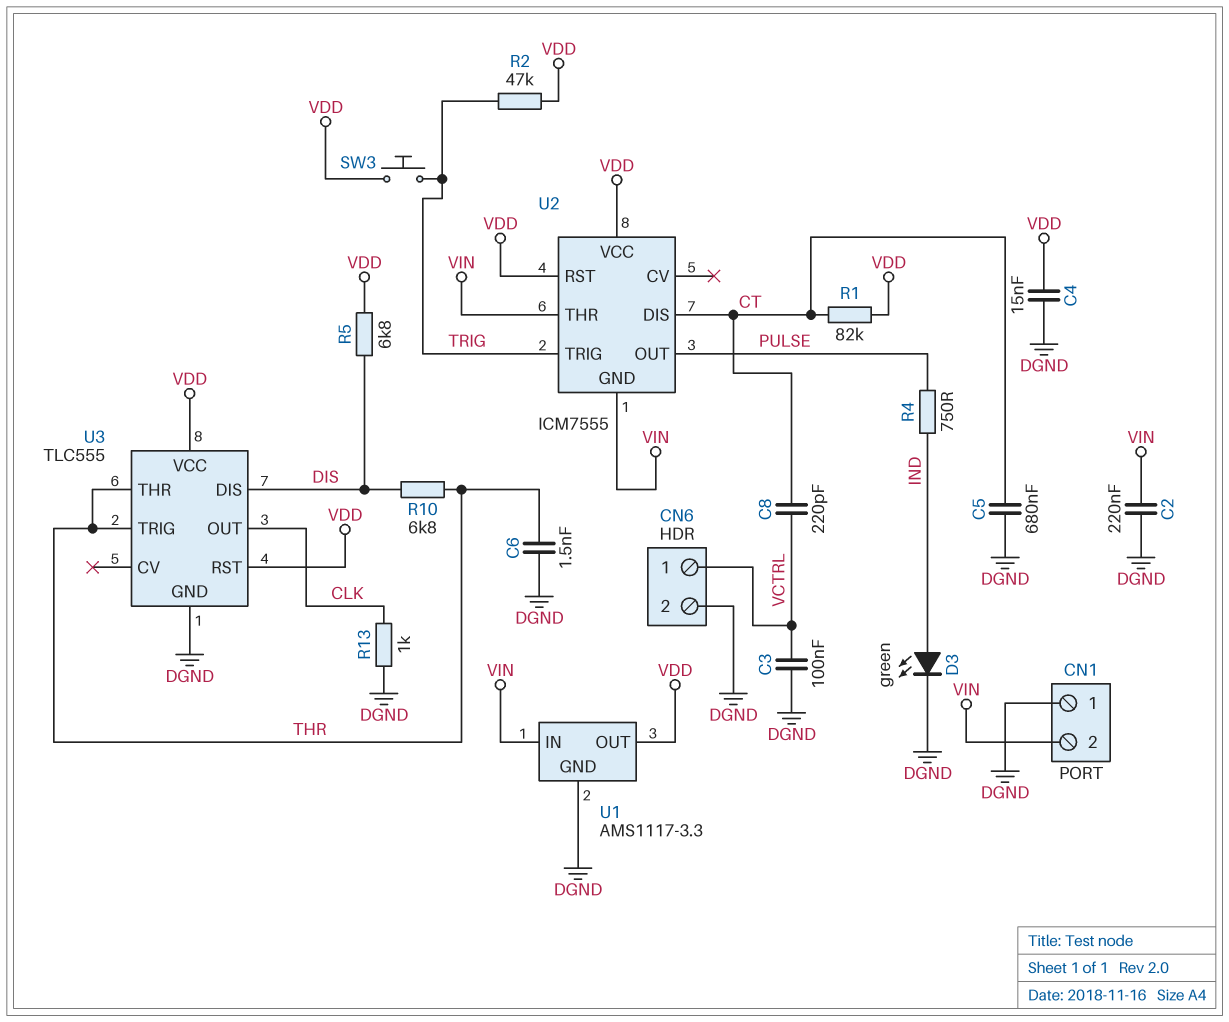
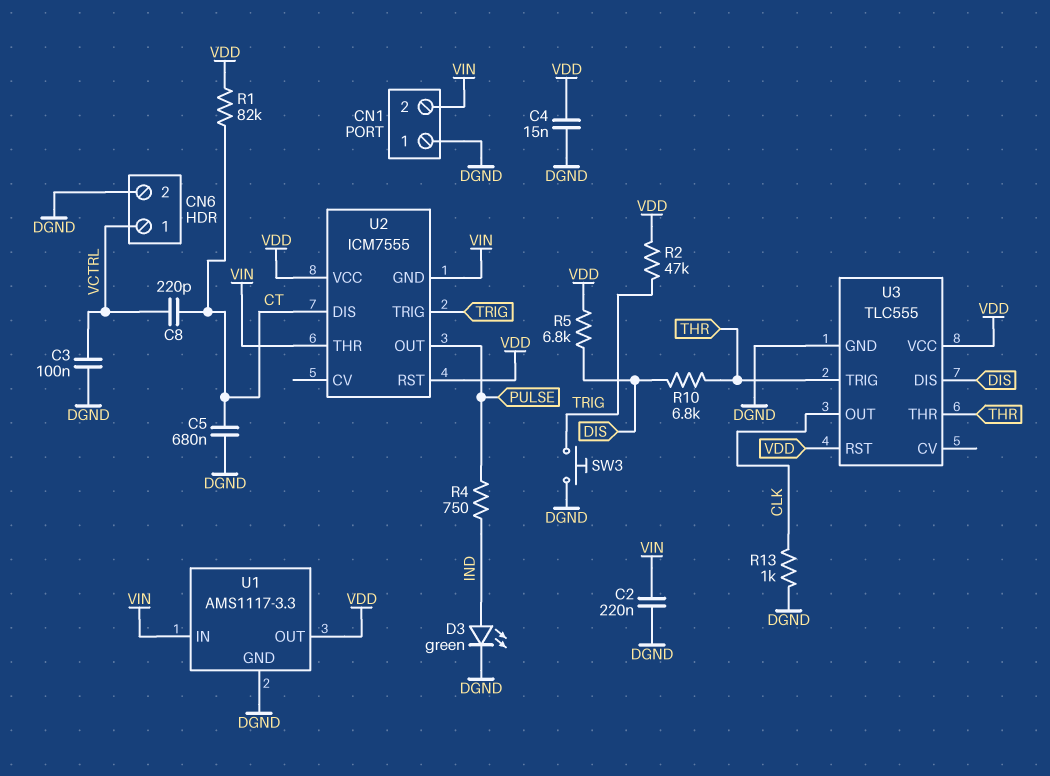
C6: 1.5nF (DGND, THR) -> none
SW3: button (TRIG, VDD) -> button (DGND, TRIG)

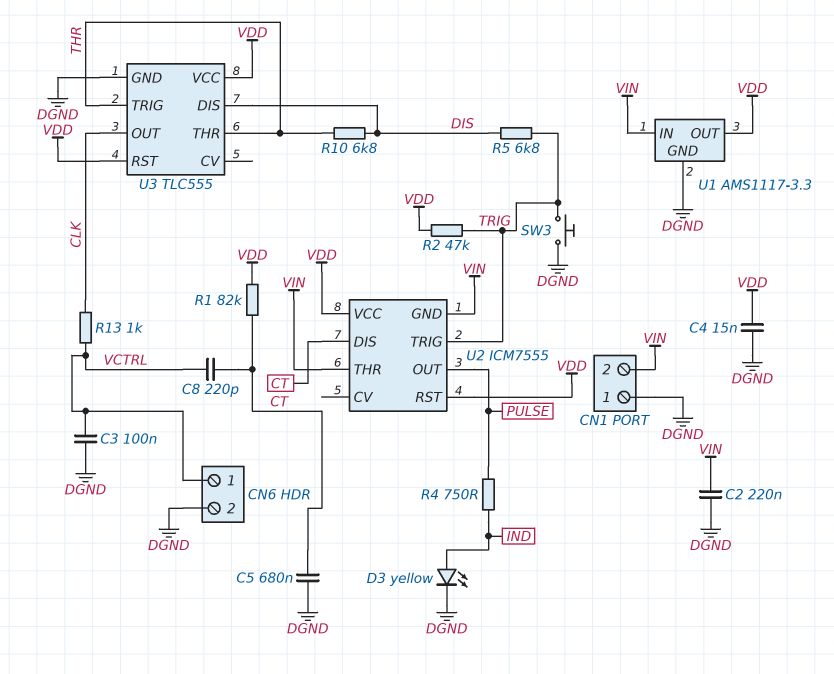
D3: LED green (A IND, K DGND) -> LED yellow (A IND, K DGND)
R5: 6.8k (DIS, VDD) -> 6.8k (DIS, TRIG)
R13: 1k (CLK, DGND) -> 1k (CLK, VCTRL)

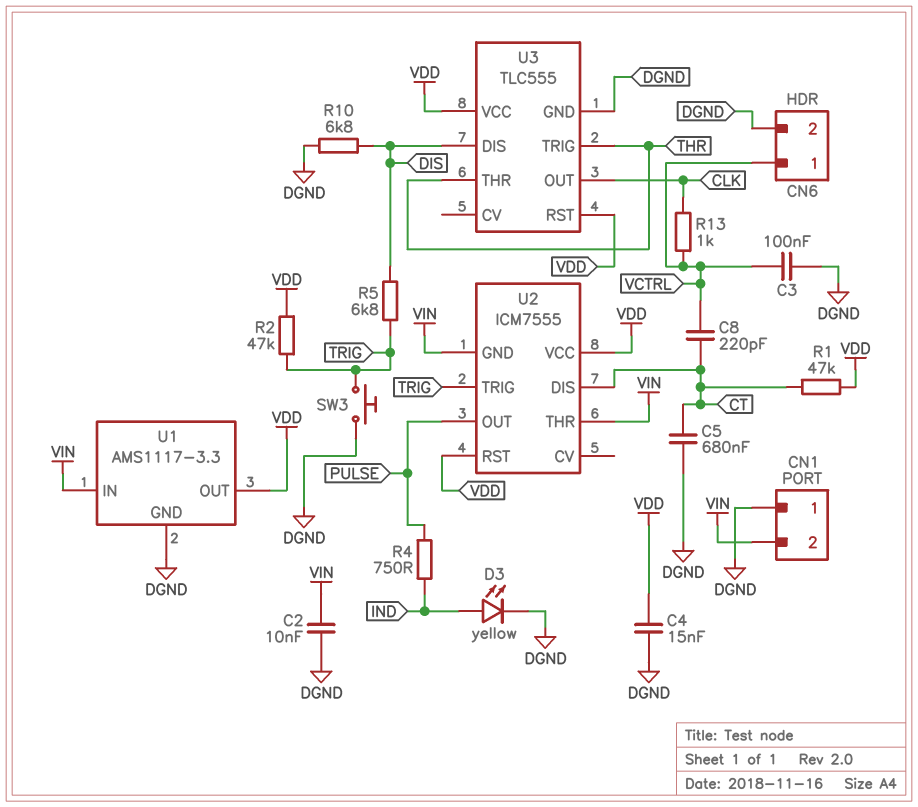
C2: 220nF (DGND, VIN) -> 10nF (DGND, VIN)
R1: 82k (CT, VDD) -> 47k (CT, VDD)
R10: 6.8k (DIS, THR) -> 6.8k (DGND, DIS)

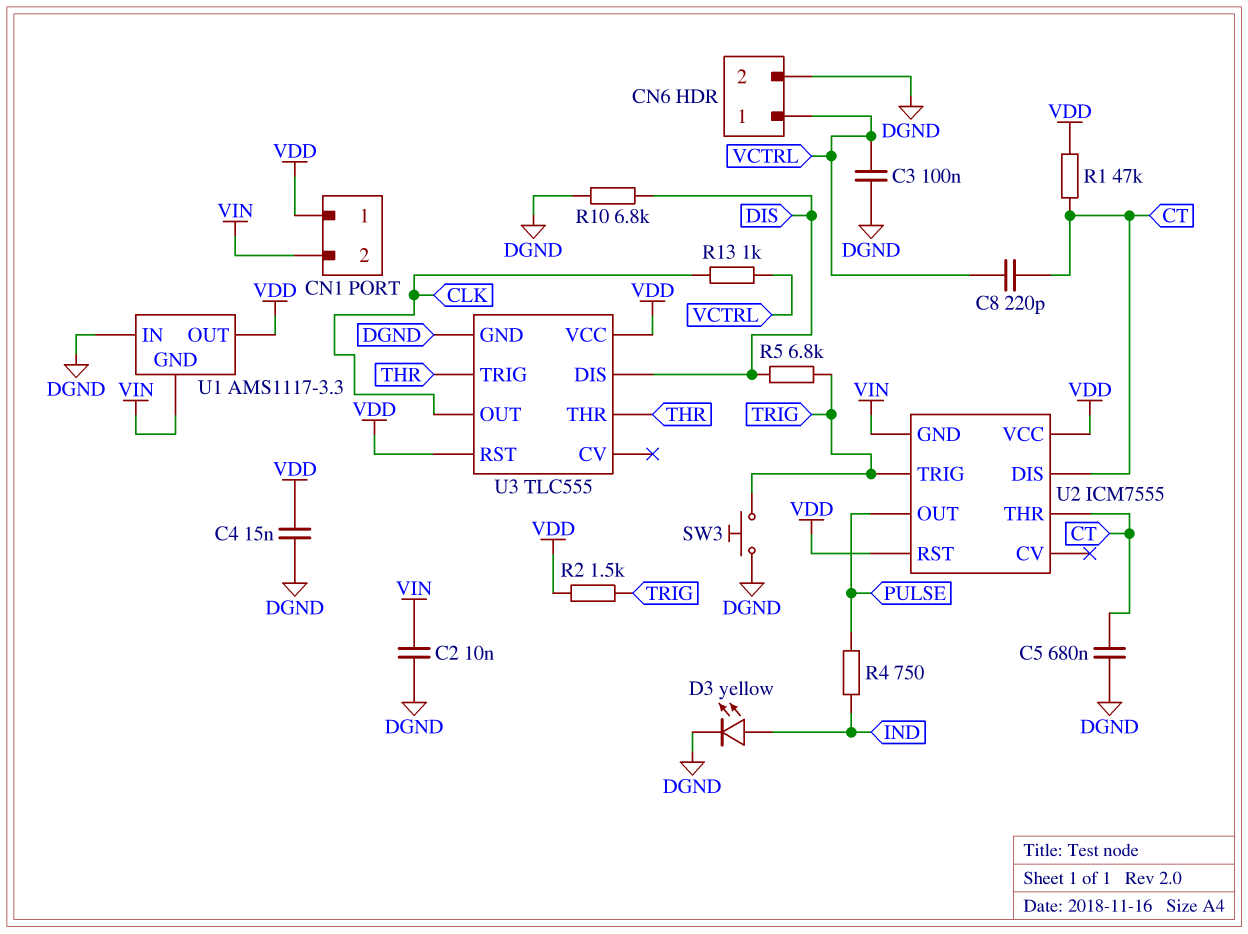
CN1 pin 1: DGND -> VDD
R2: 47k (TRIG, VDD) -> 1.5k (TRIG, VDD)
U1 pin GND: DGND -> VIN
U1 pin IN: VIN -> DGND
U2 pin THR: VIN -> CT

